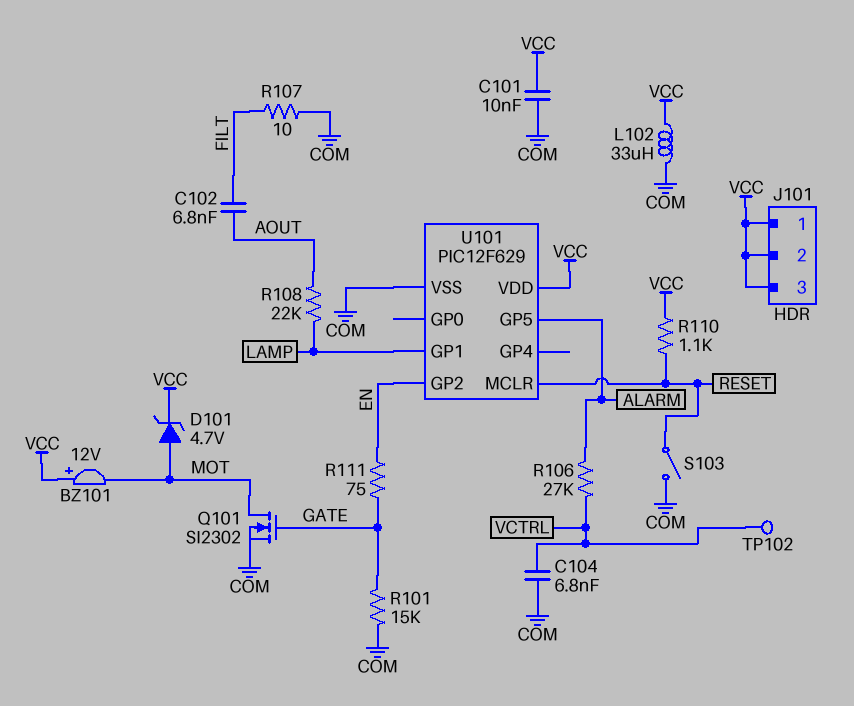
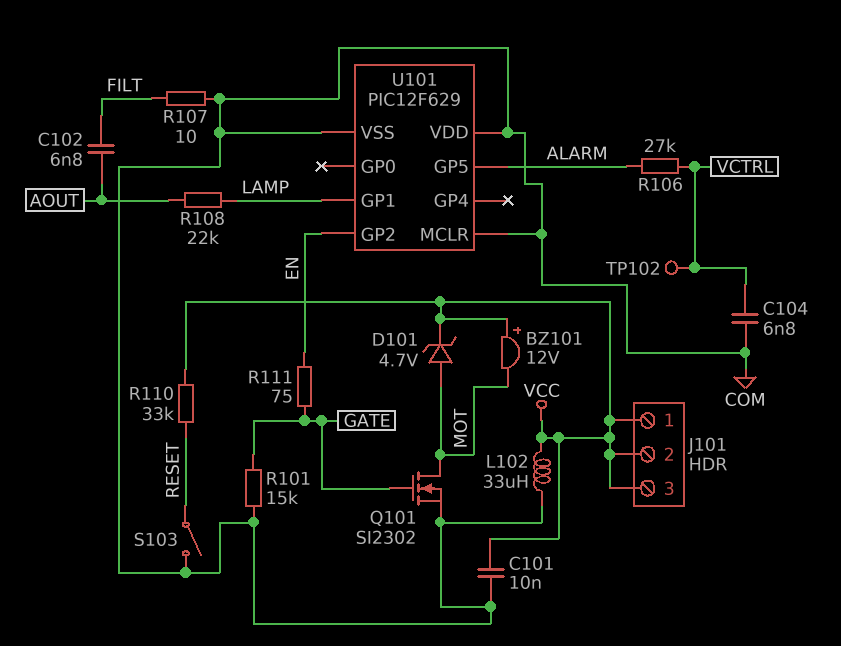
R110: 1.1k (RESET, VCC) -> 33k (RESET, VCC)
U101 pin MCLR: RESET -> COM
U101 pin VDD: VCC -> COM

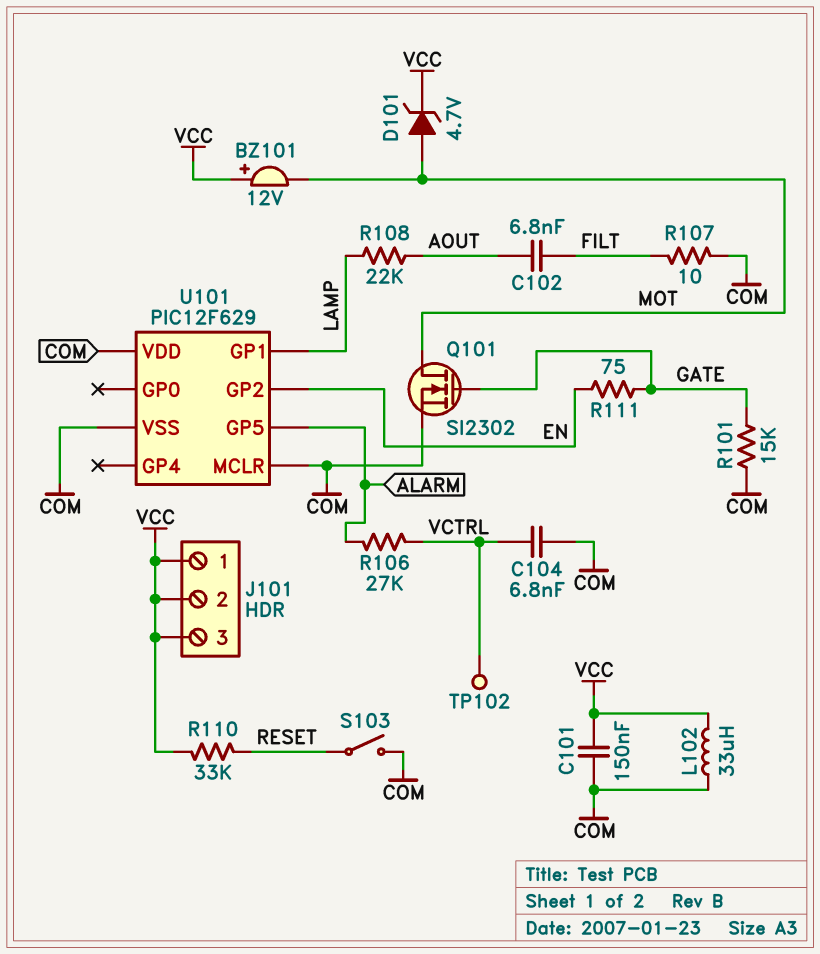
C101: 10nF (COM, VCC) -> 150nF (COM, VCC)

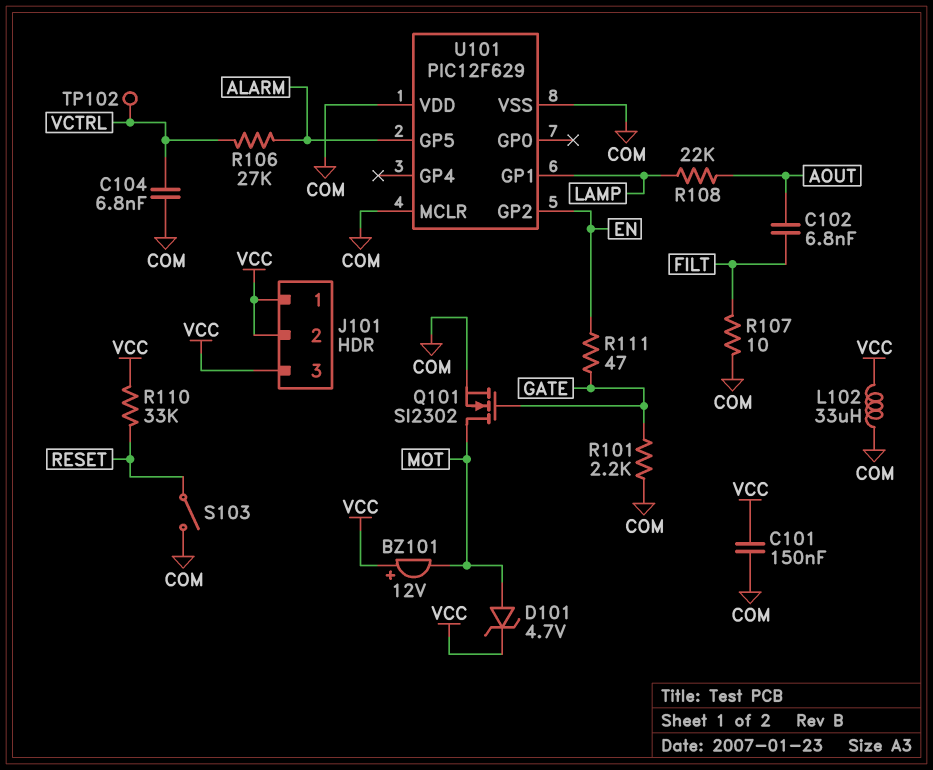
R101: 15k (COM, GATE) -> 2.2k (COM, GATE)
R111: 75 (EN, GATE) -> 47 (EN, GATE)

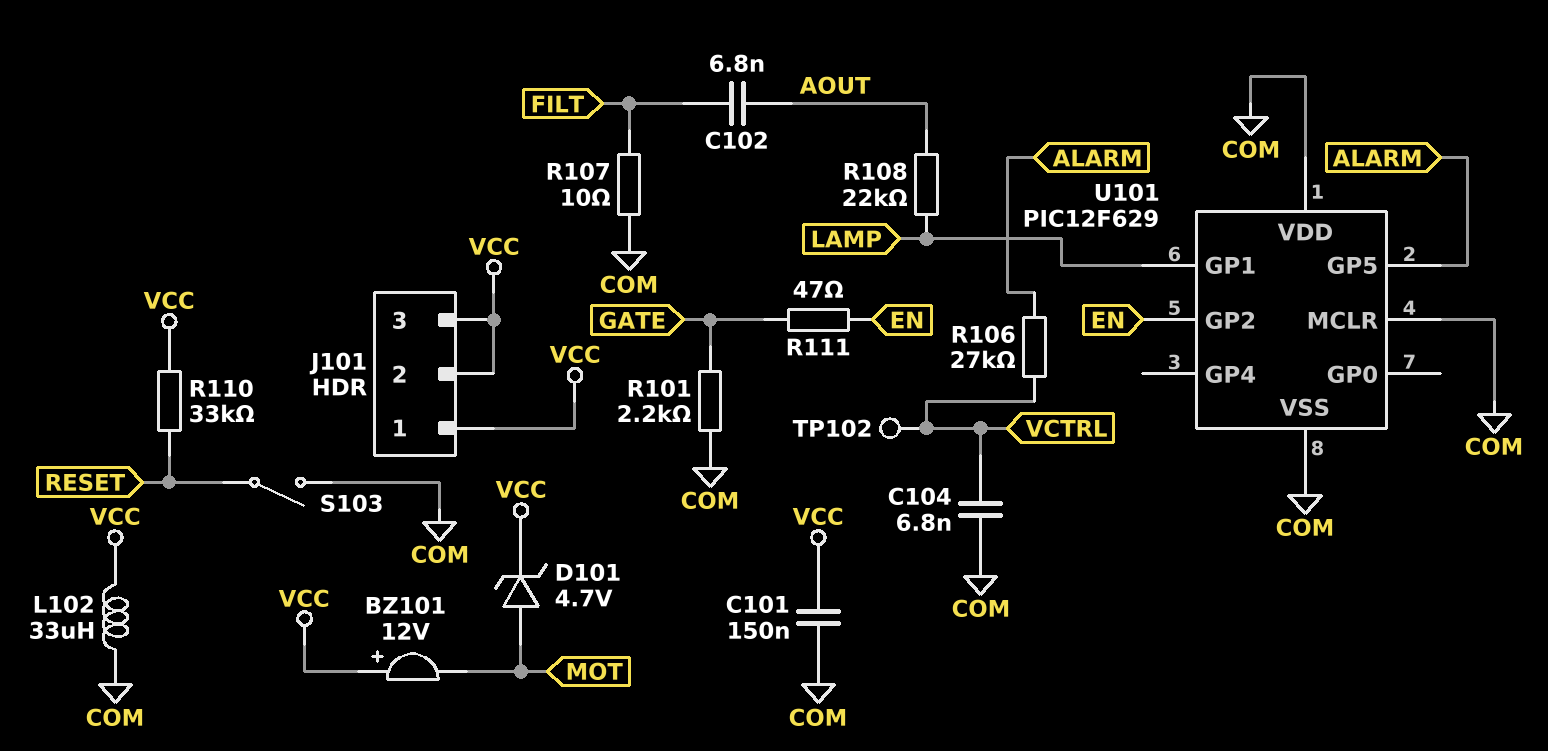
Q101: NMOS SI2302 (G GATE, D MOT, S COM) -> none

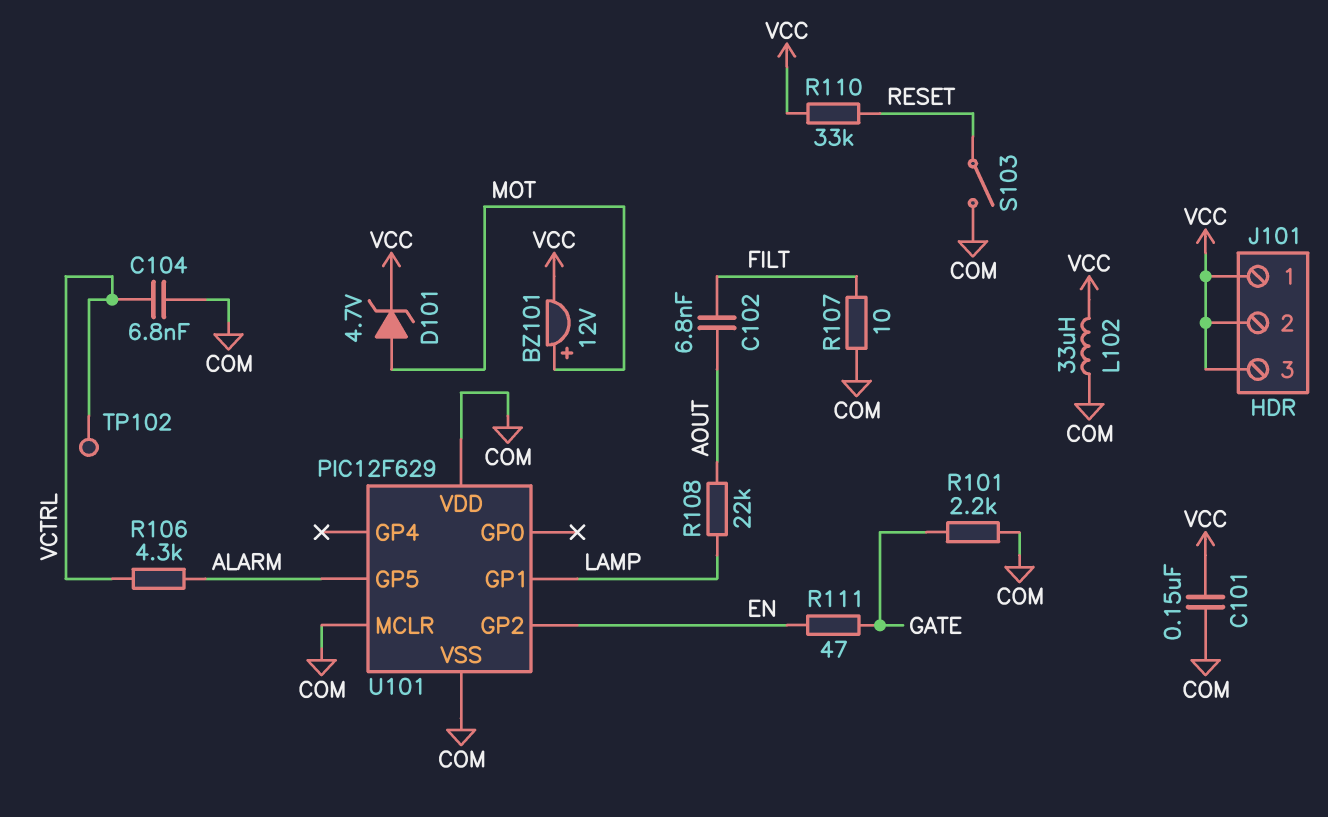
BZ101: buzzer 12V (plus VCC, minus MOT) -> buzzer 12V (plus MOT, minus VCC)
R106: 27k (ALARM, VCTRL) -> 4.3k (ALARM, VCTRL)

